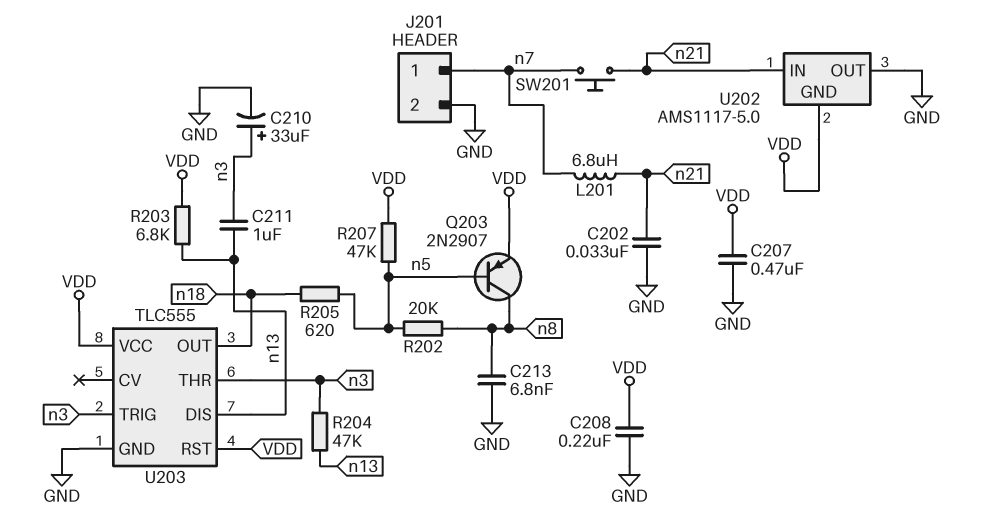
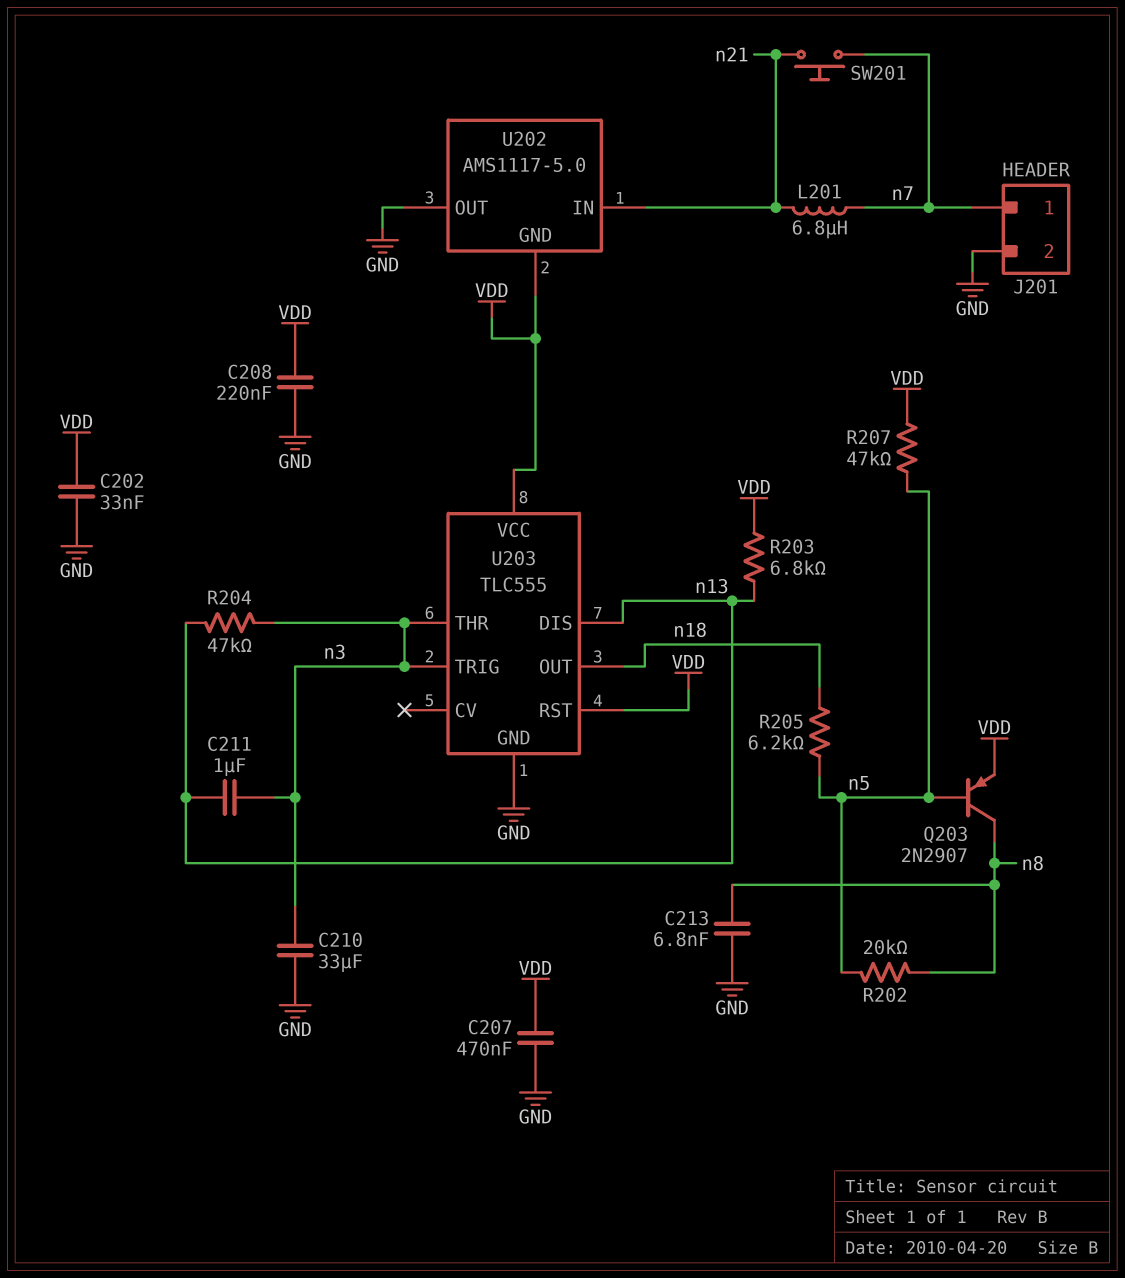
C202: 33nF (GND, n21) -> 33nF (GND, VDD)
C210: 33uF (plus n3, minus GND) -> 33uF (GND, n3)
R205: 620 (n5, n18) -> 6.2k (n5, n18)

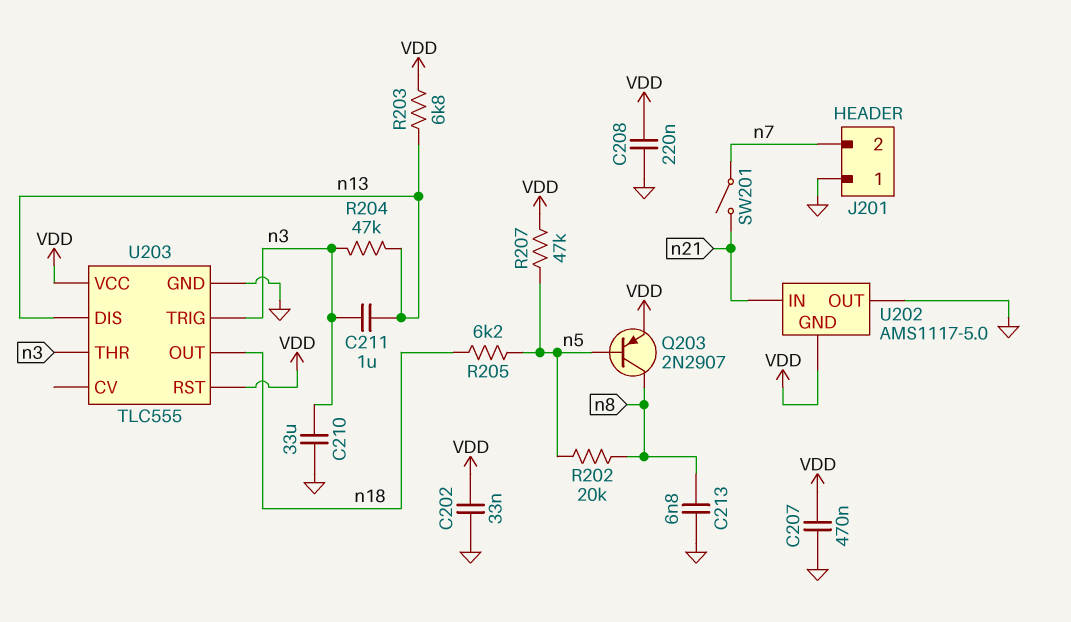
J201 pin 1: n7 -> GND
J201 pin 2: GND -> n7
L201: 6.8uH (n7, n21) -> none
SW201: button (n7, n21) -> switch (n7, n21)

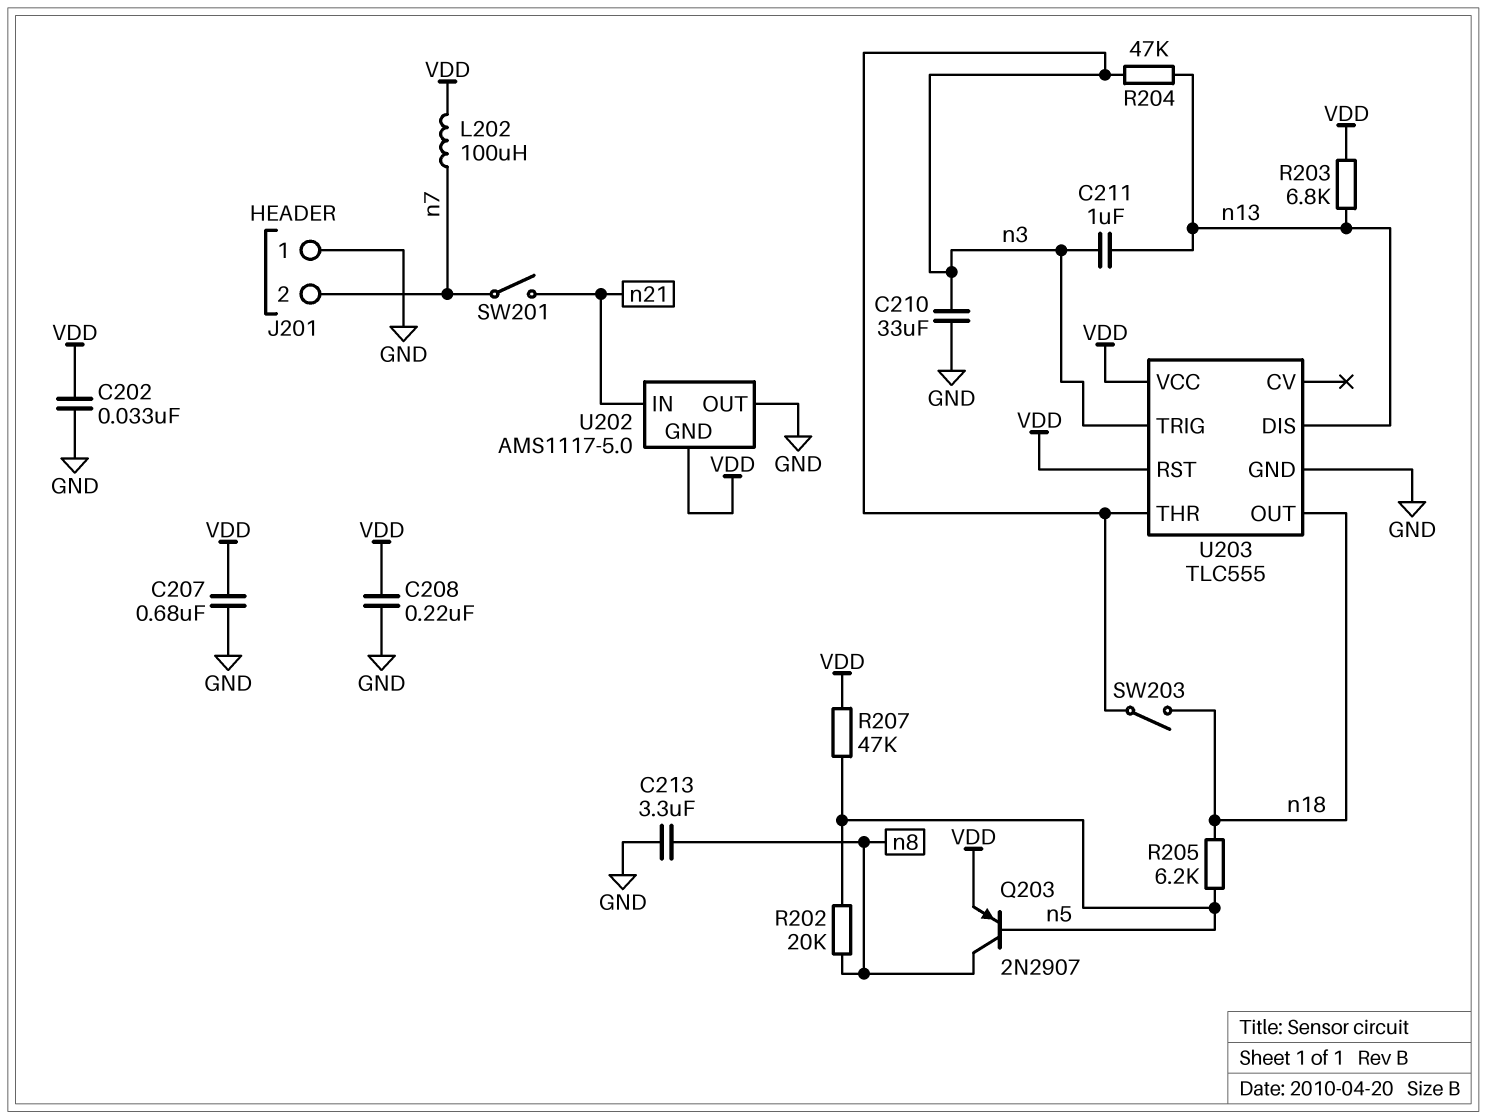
C207: 470nF (GND, VDD) -> 680nF (GND, VDD)
C213: 6.8nF (GND, n8) -> 3.3uF (GND, n8)
L202: none -> 100uH (VDD, n7)
SW203: none -> switch (n3, n18)

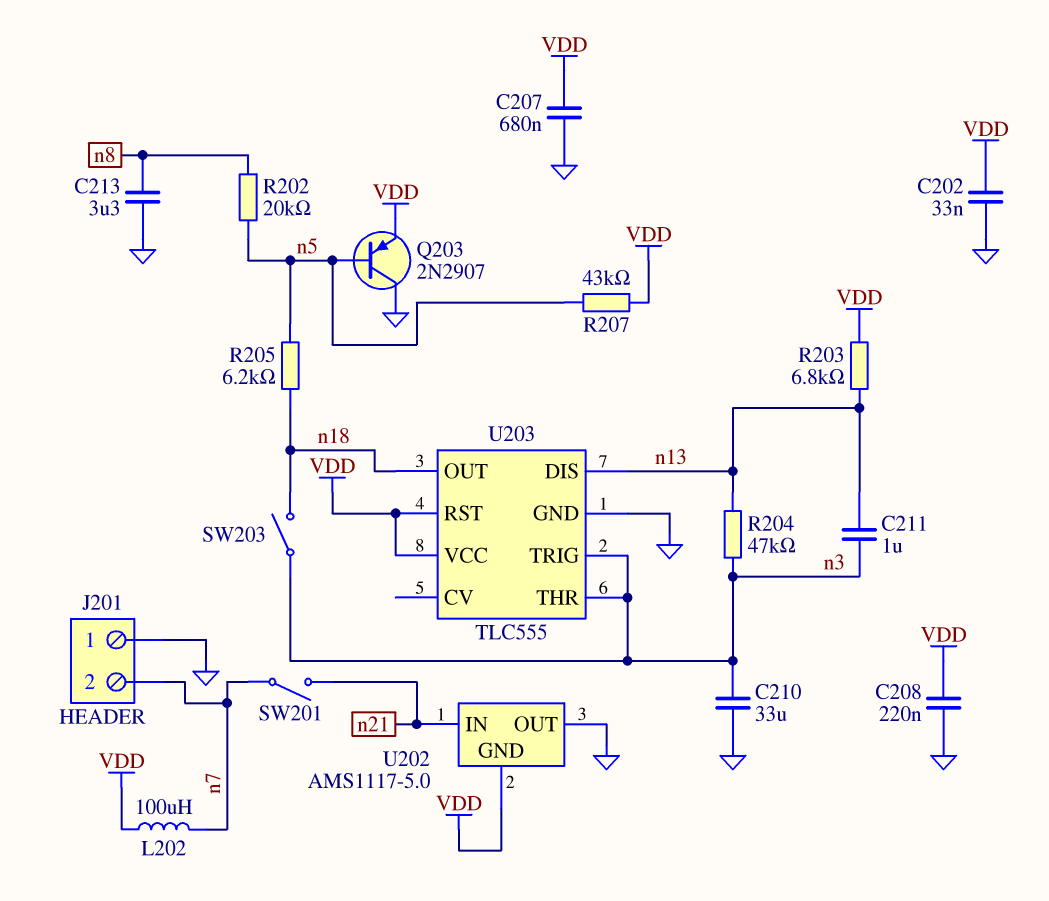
Q203: PNP 2N2907 (B n5, C n8, E VDD) -> PNP 2N2907 (B n5, C GND, E VDD)
R207: 47k (VDD, n5) -> 43k (VDD, n5)

